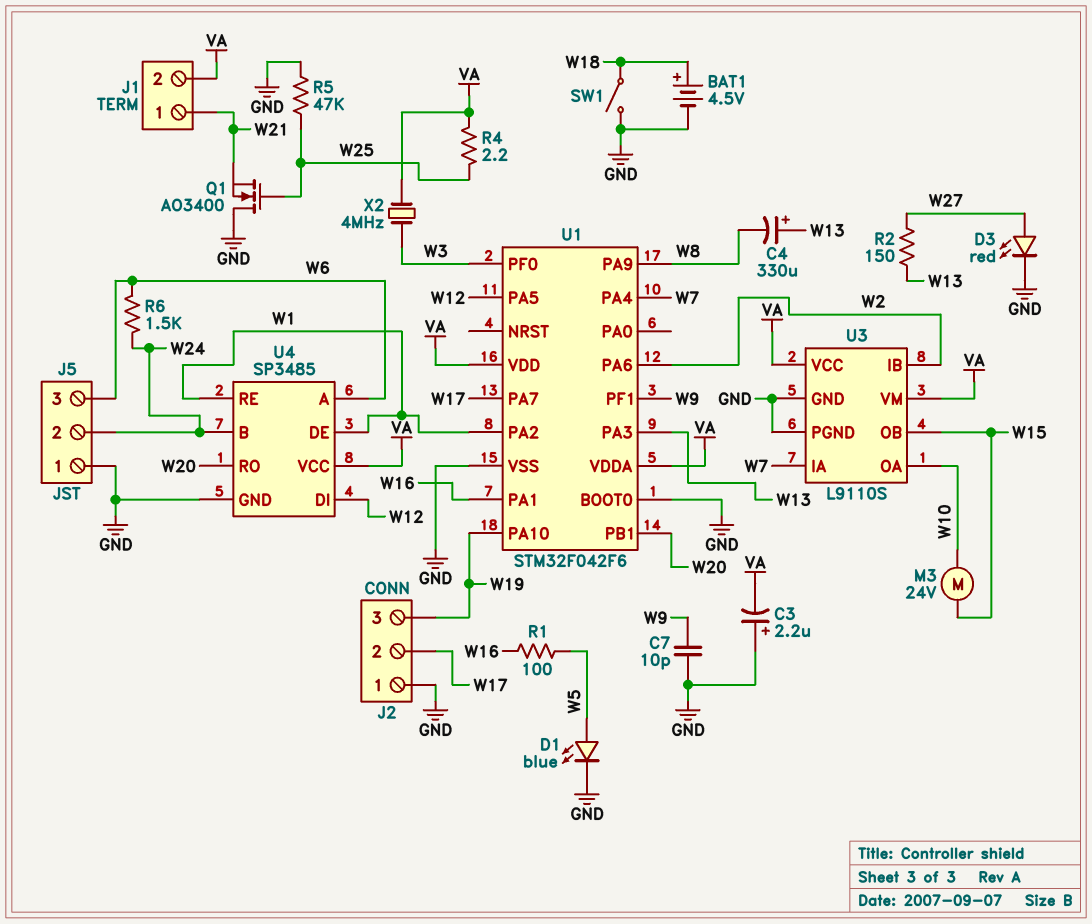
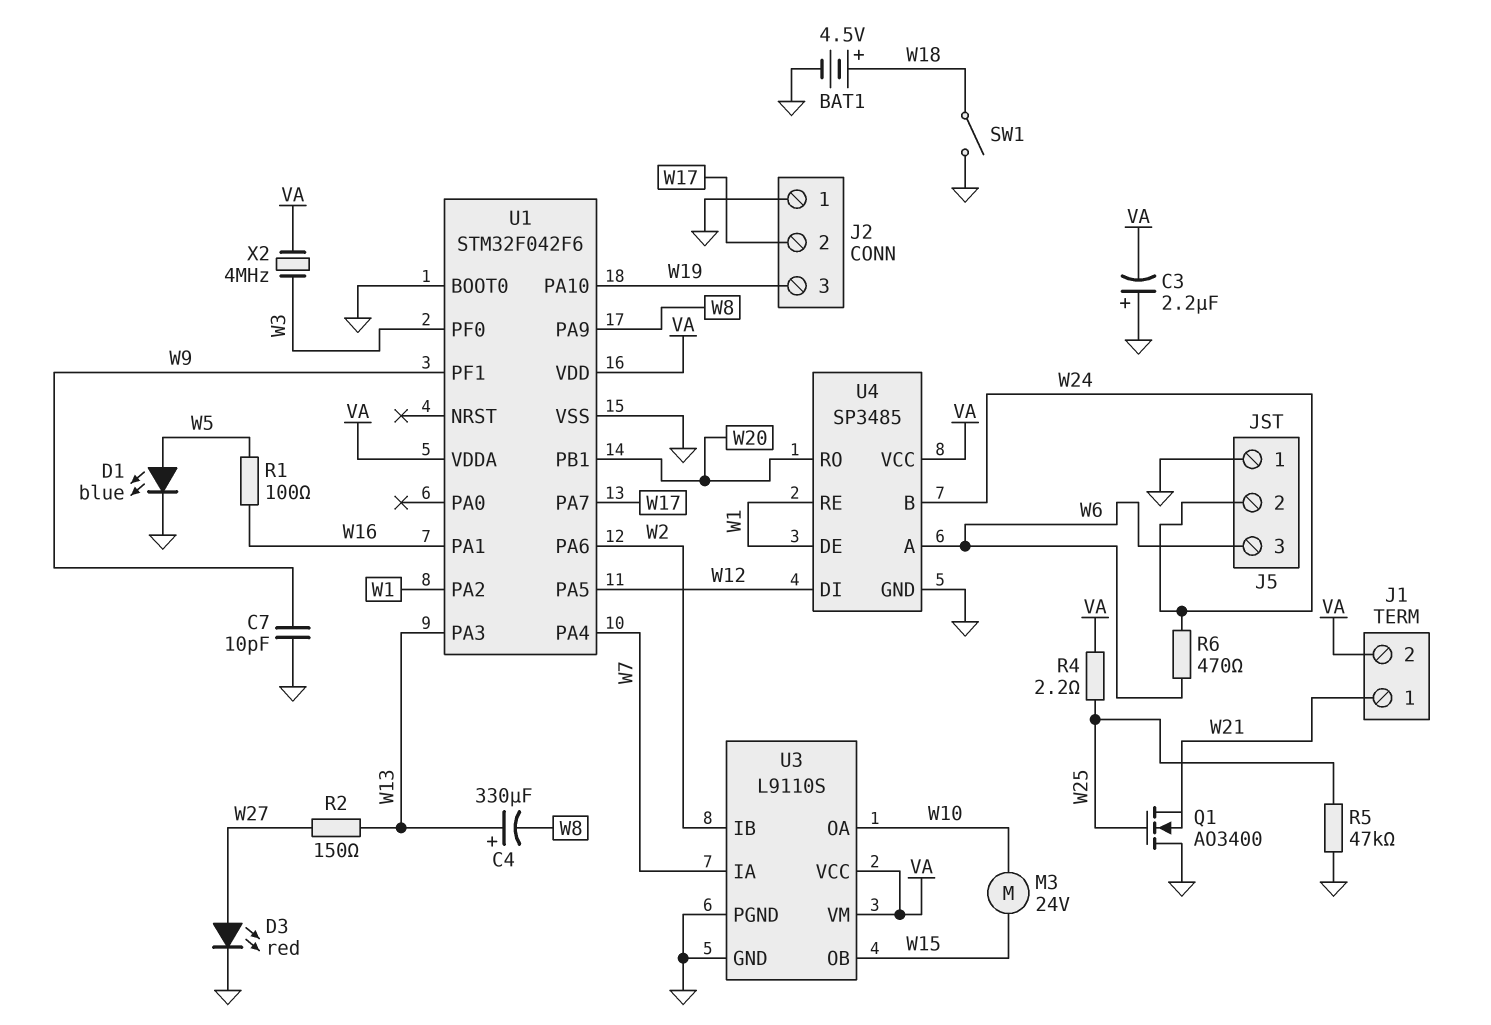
R6: 1.5k (W6, W24) -> 470 (W6, W24)

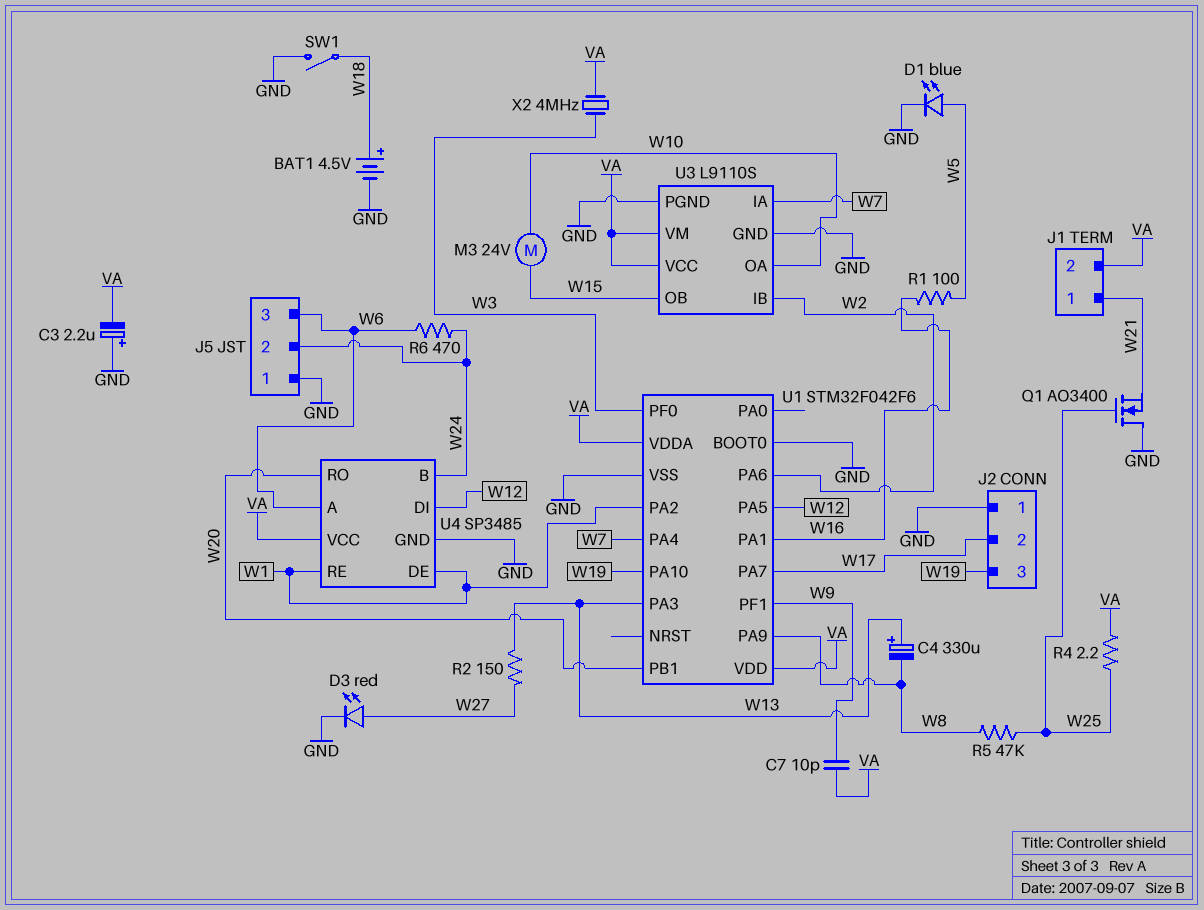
C7: 10pF (GND, W9) -> 10pF (VA, W9)
R5: 47k (GND, W25) -> 47k (W8, W25)

